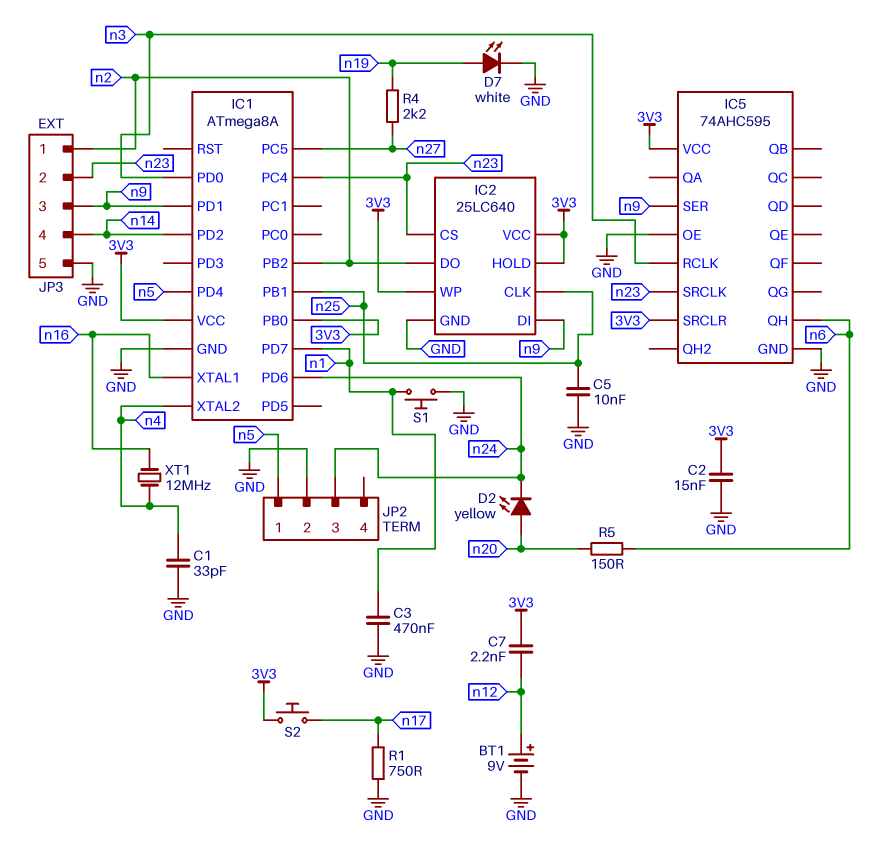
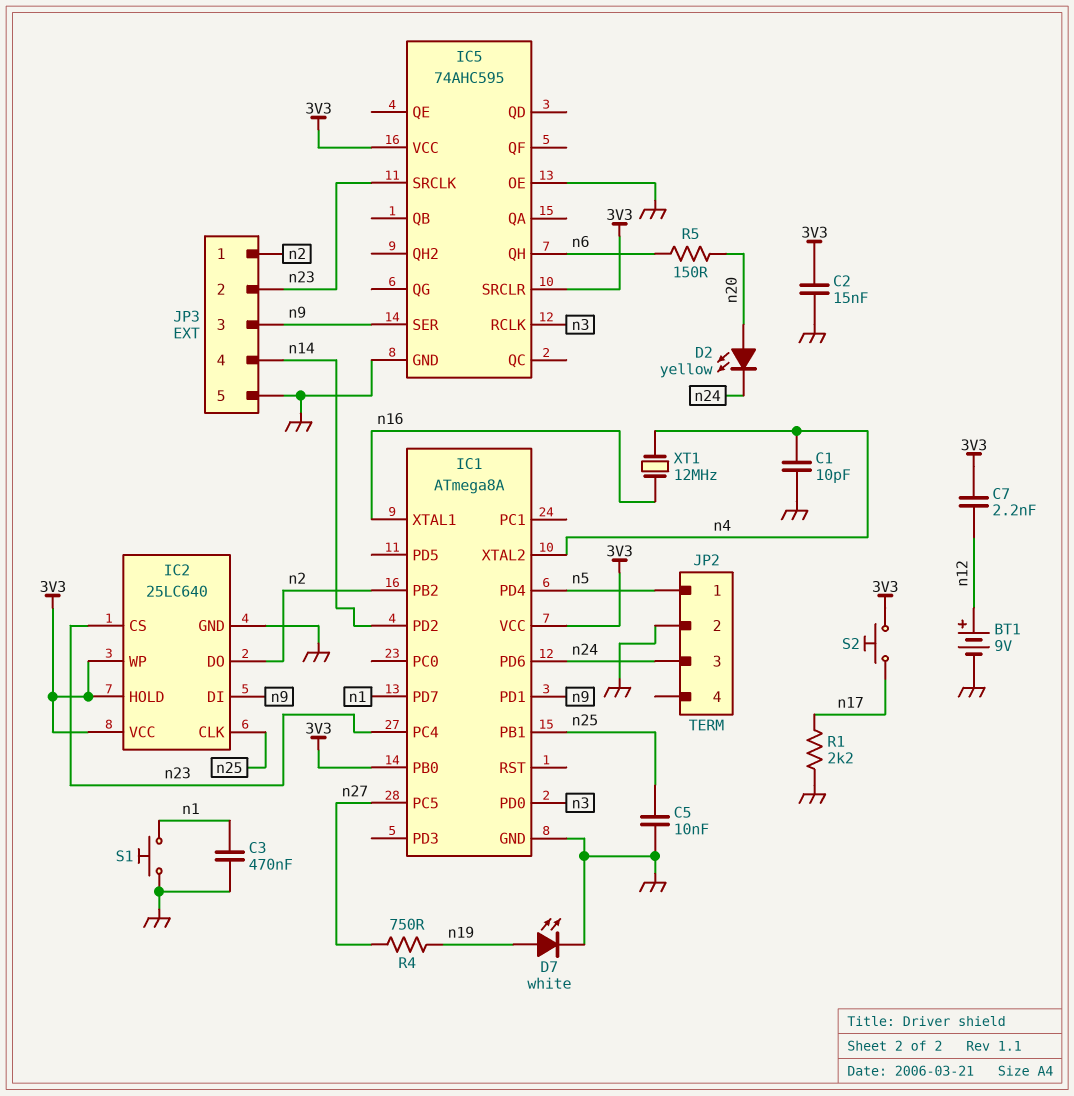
C1: 33pF (GND, n4) -> 10pF (GND, n4)
R1: 750 (GND, n17) -> 2.2k (GND, n17)
R4: 2.2k (n19, n27) -> 750 (n19, n27)

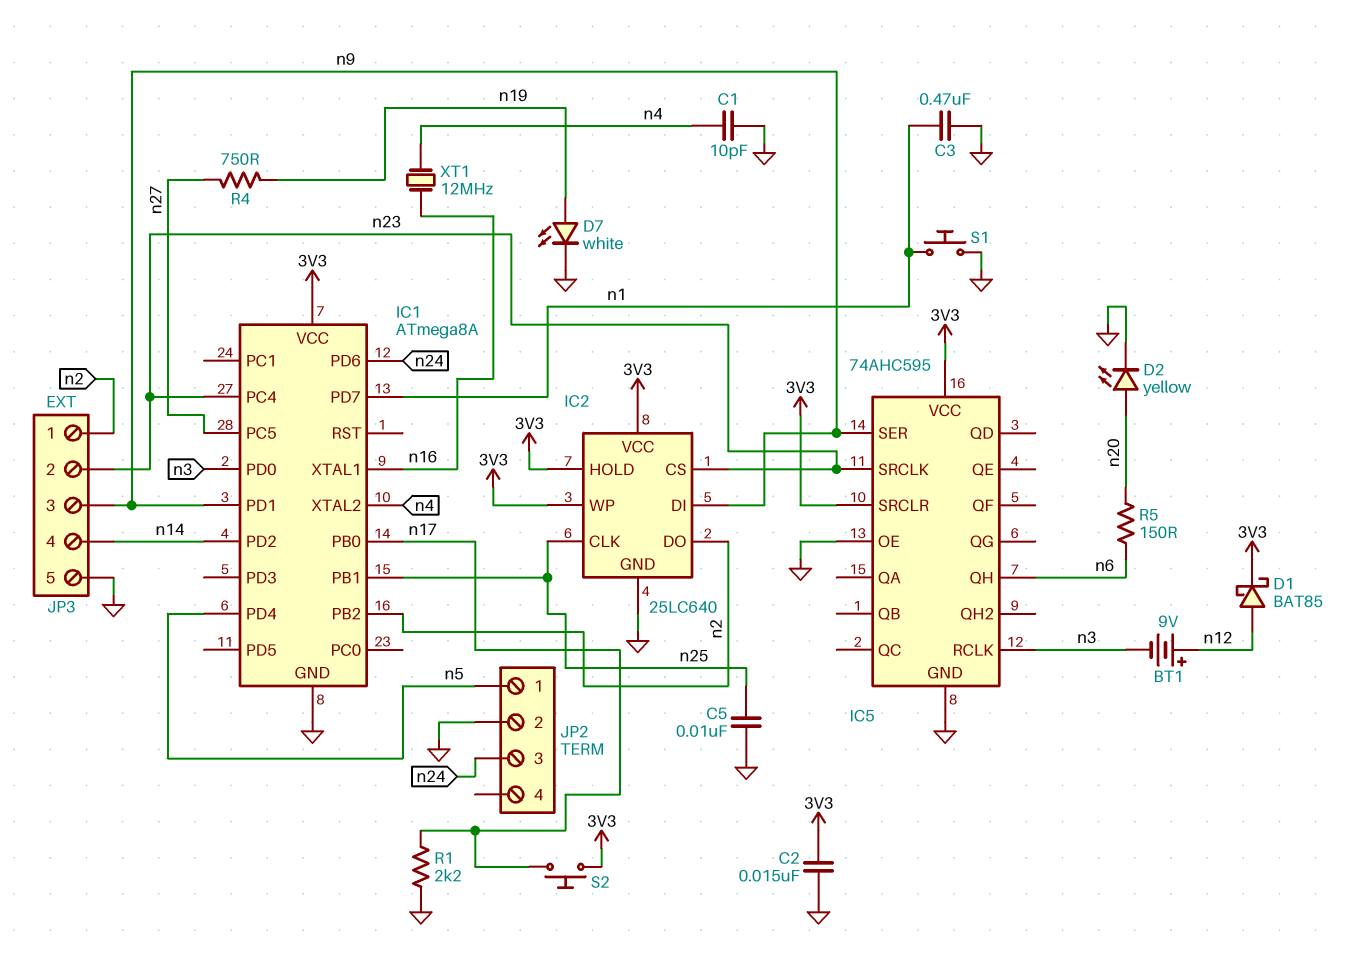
BT1: 9V (plus n12, minus GND) -> 9V (plus n12, minus n3)
C7: 2.2nF (3V3, n12) -> none
D1: none -> schottky BAT85 (A n12, K 3V3)
D2: LED yellow (A n20, K n24) -> LED yellow (A n20, K GND)
IC1 pin PB0: 3V3 -> n17

